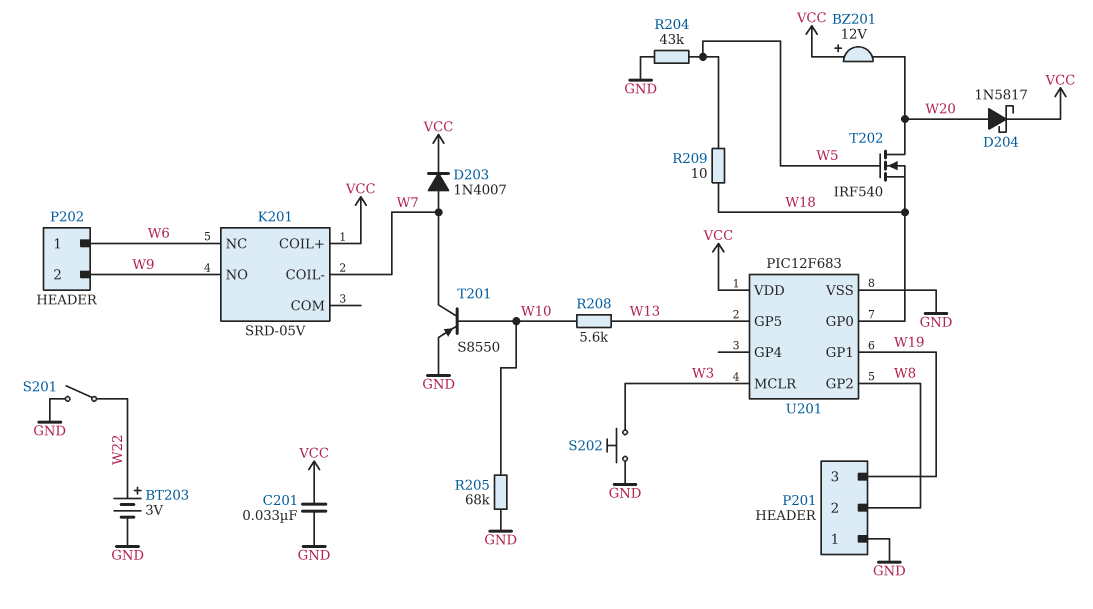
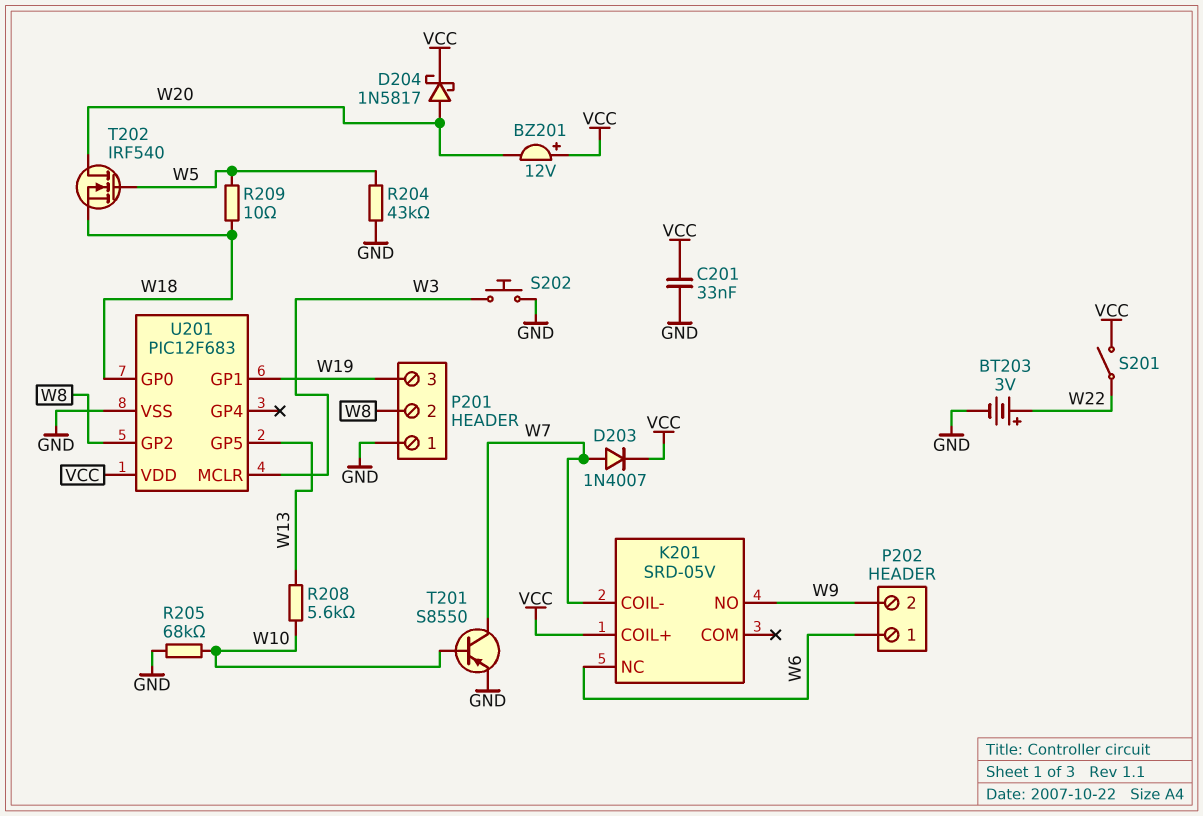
S201: switch (GND, W22) -> switch (VCC, W22)

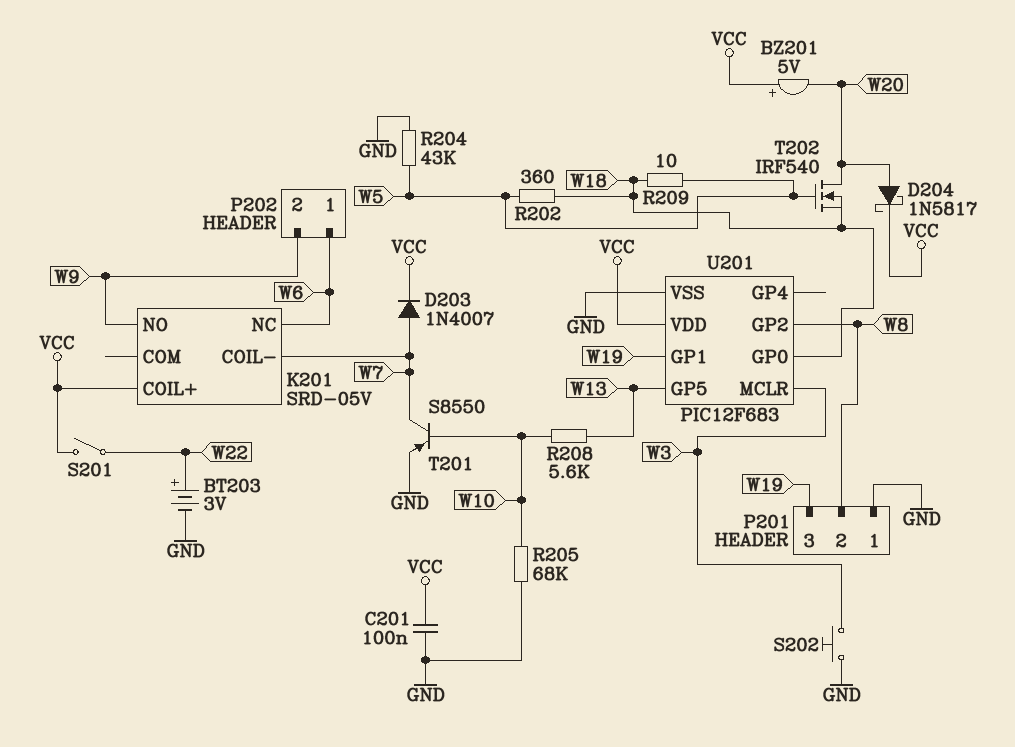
BZ201: buzzer 12V (plus VCC, minus W20) -> buzzer 5V (plus VCC, minus W20)
C201: 33nF (GND, VCC) -> 100nF (GND, VCC)
R202: none -> 360 (W5, W18)

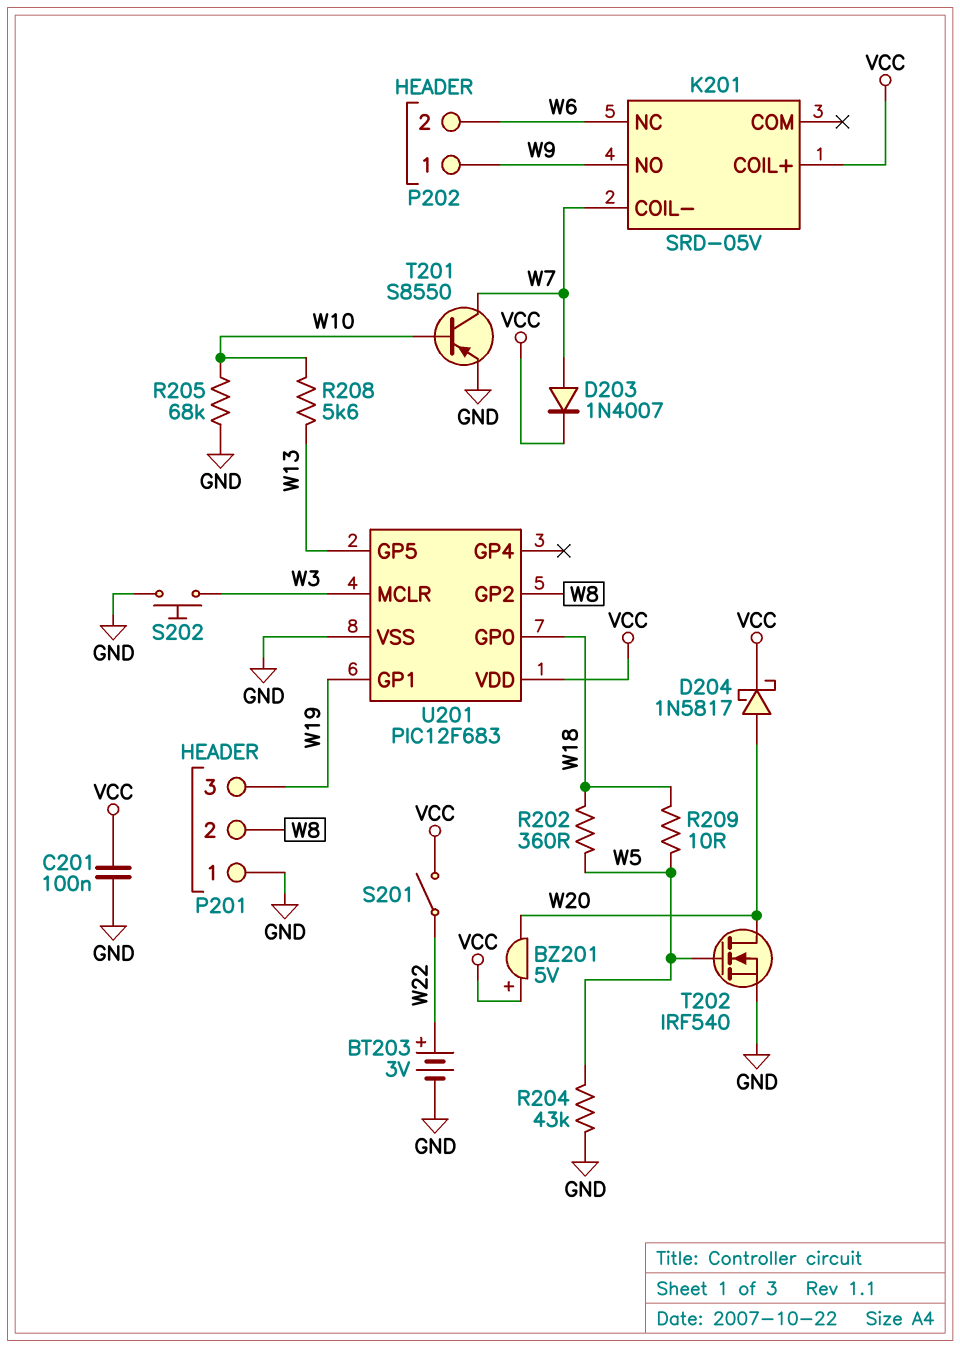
P202 pin 1: W6 -> W9
P202 pin 2: W9 -> W6
T202: NMOS IRF540 (G W5, D W20, S W18) -> NMOS IRF540 (G W5, D W20, S GND)

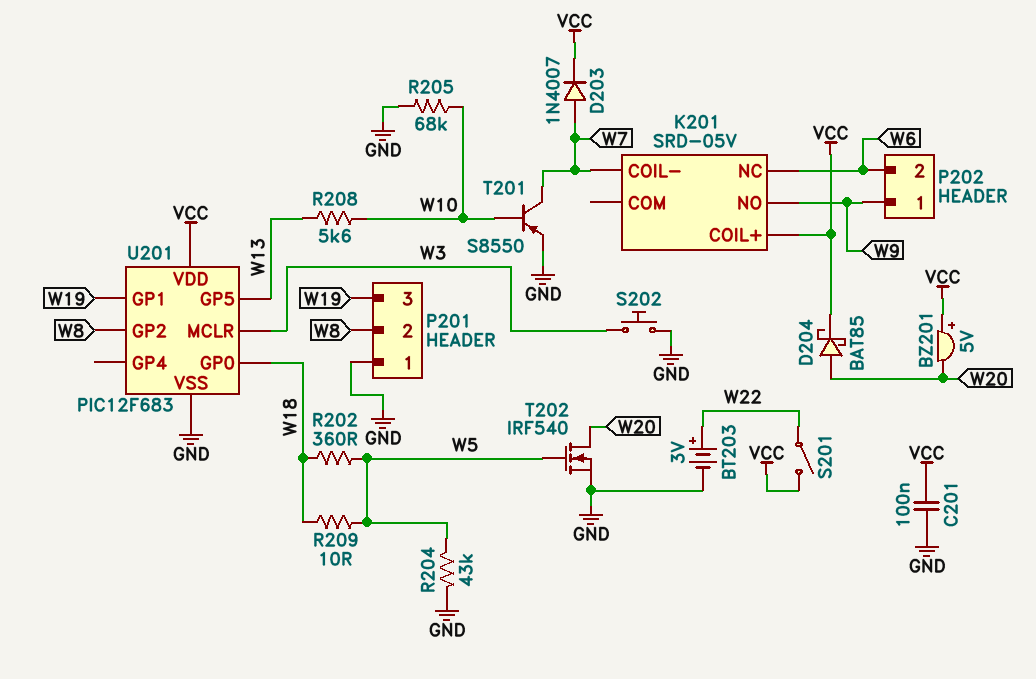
D204: schottky 1N5817 (A W20, K VCC) -> schottky BAT85 (A W20, K VCC)

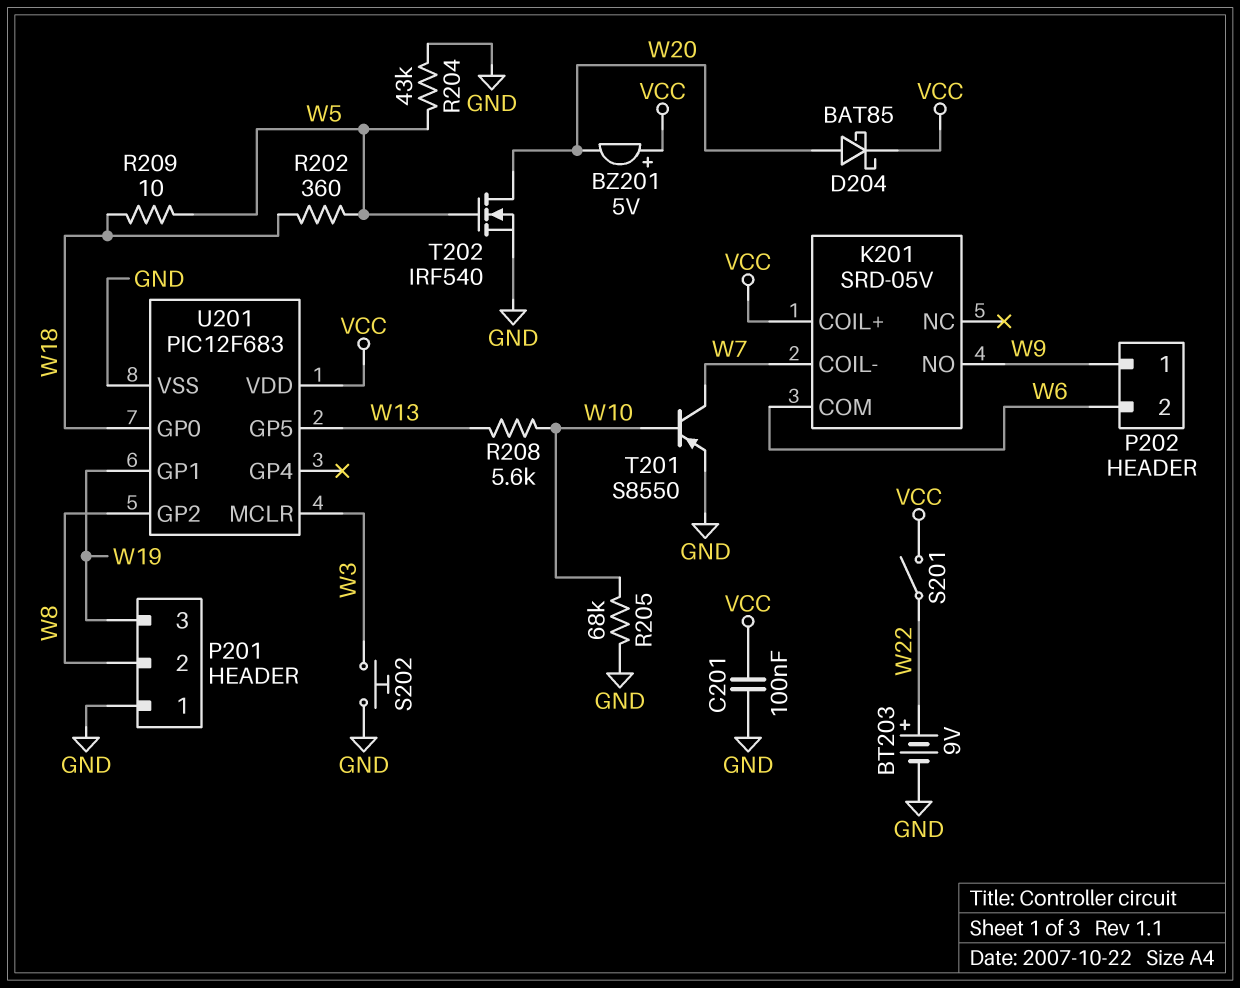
BT203: 3V (plus W22, minus GND) -> 9V (plus W22, minus GND)
D203: diode 1N4007 (A W7, K VCC) -> none
K201 pin COM: none -> W6
K201 pin NC: W6 -> none

